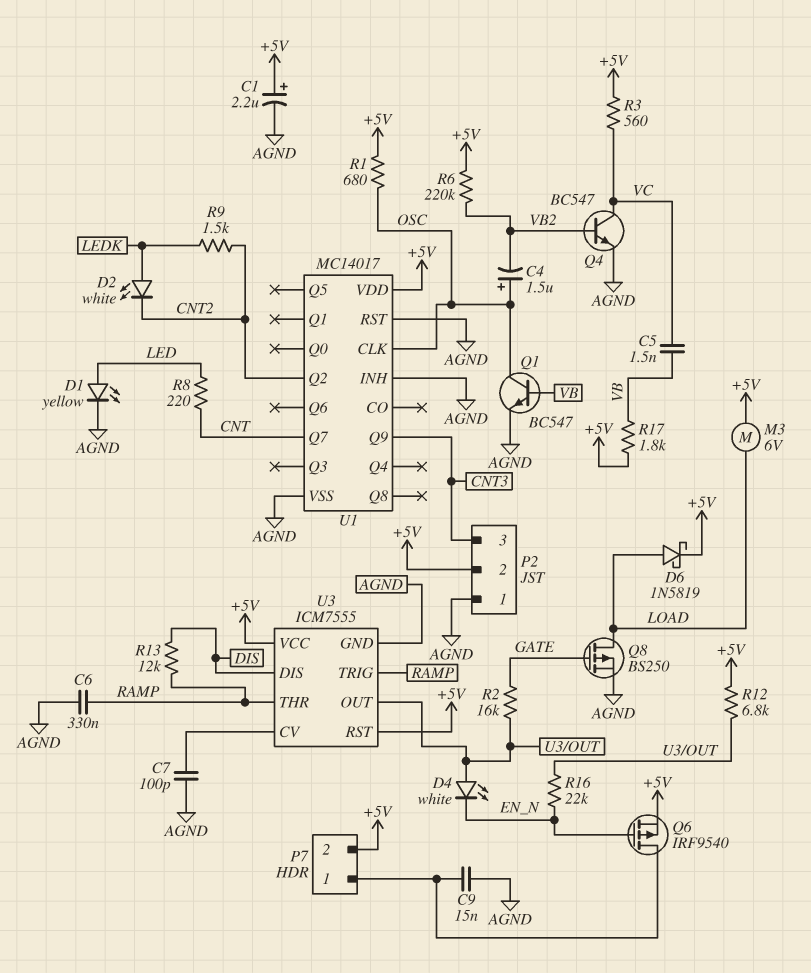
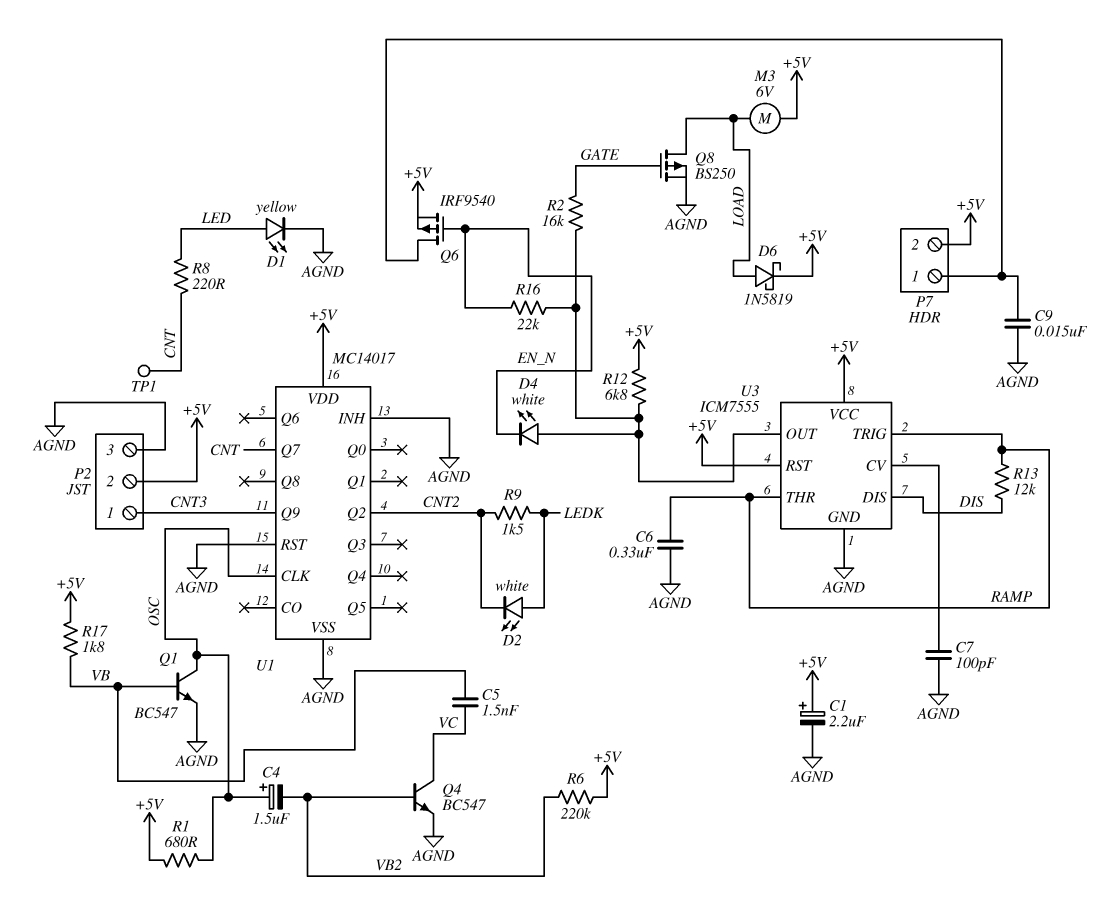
P2 pin 1: AGND -> CNT3
P2 pin 3: CNT3 -> AGND
R3: 560 (+5V, VC) -> none
TP1: none -> test point (CNT)

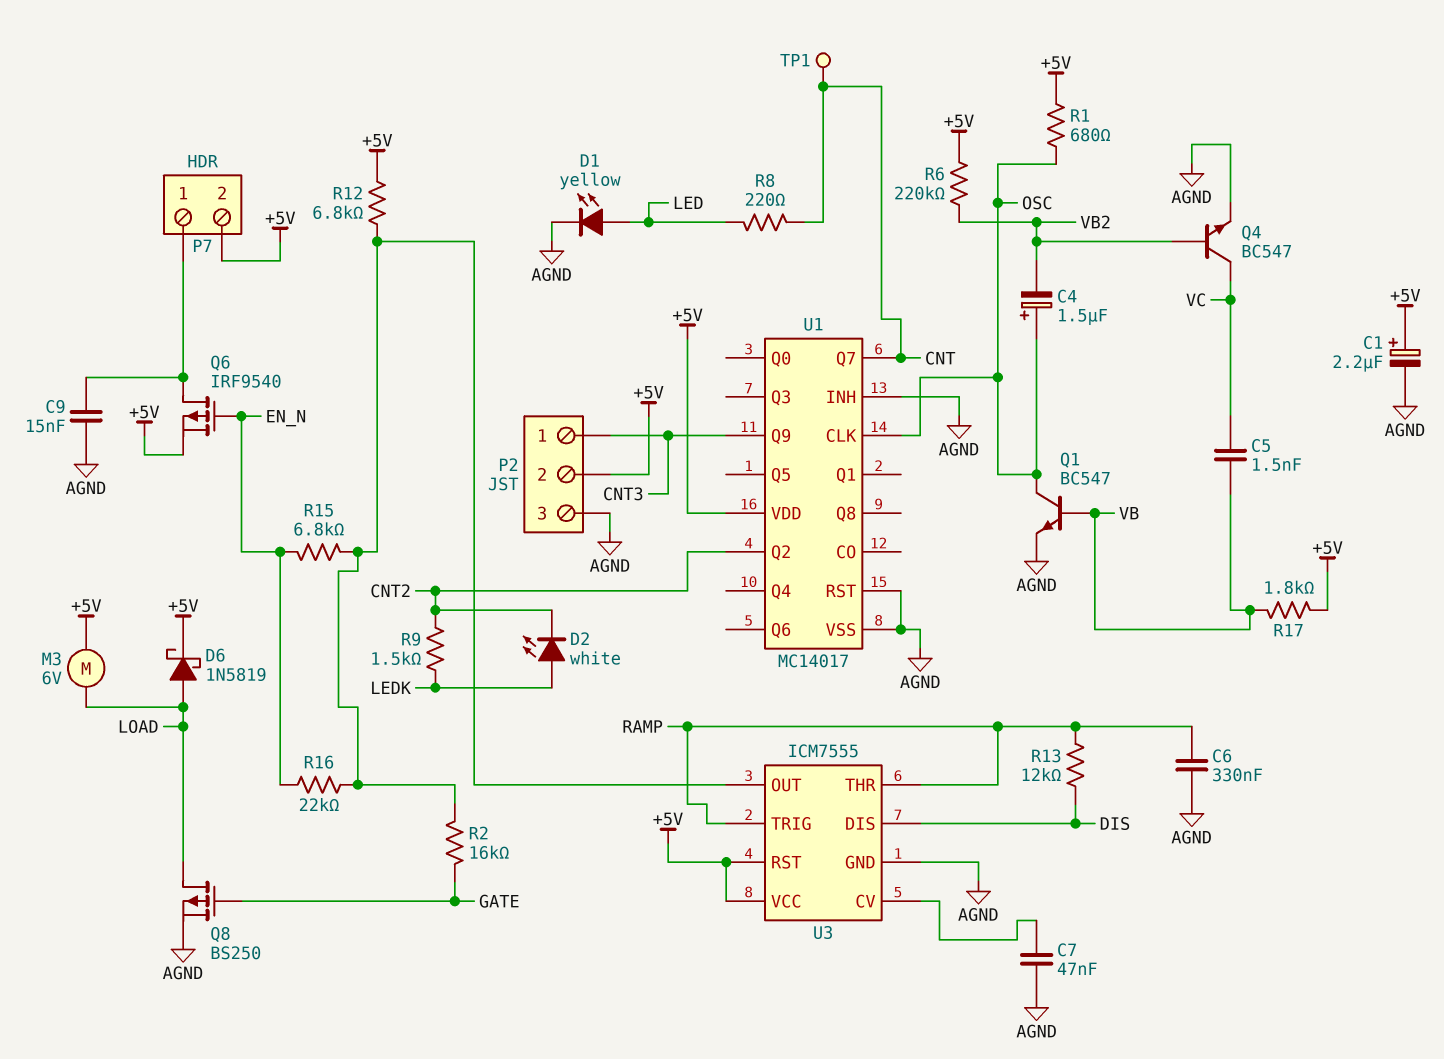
C7: 100pF (AGND, U3/CV) -> 47nF (AGND, U3/CV)
D4: LED white (A U3/OUT, K EN_N) -> none
R15: none -> 6.8k (EN_N, U3/OUT)

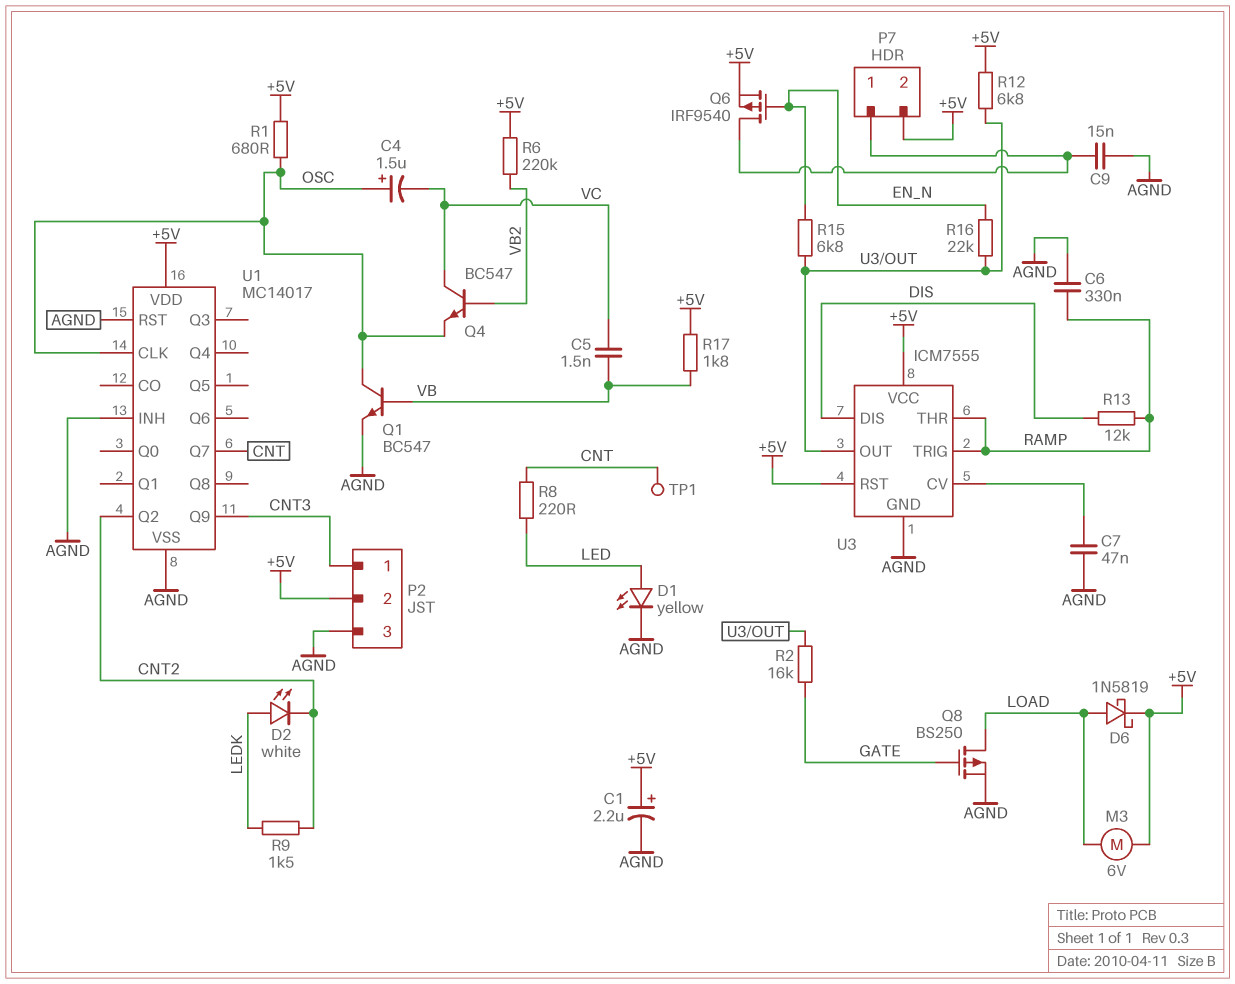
C4: 1.5uF (plus OSC, minus VB2) -> 1.5uF (plus OSC, minus VC)
Q4: NPN BC547 (B VB2, C VC, E AGND) -> NPN BC547 (B VB2, C VC, E OSC)

